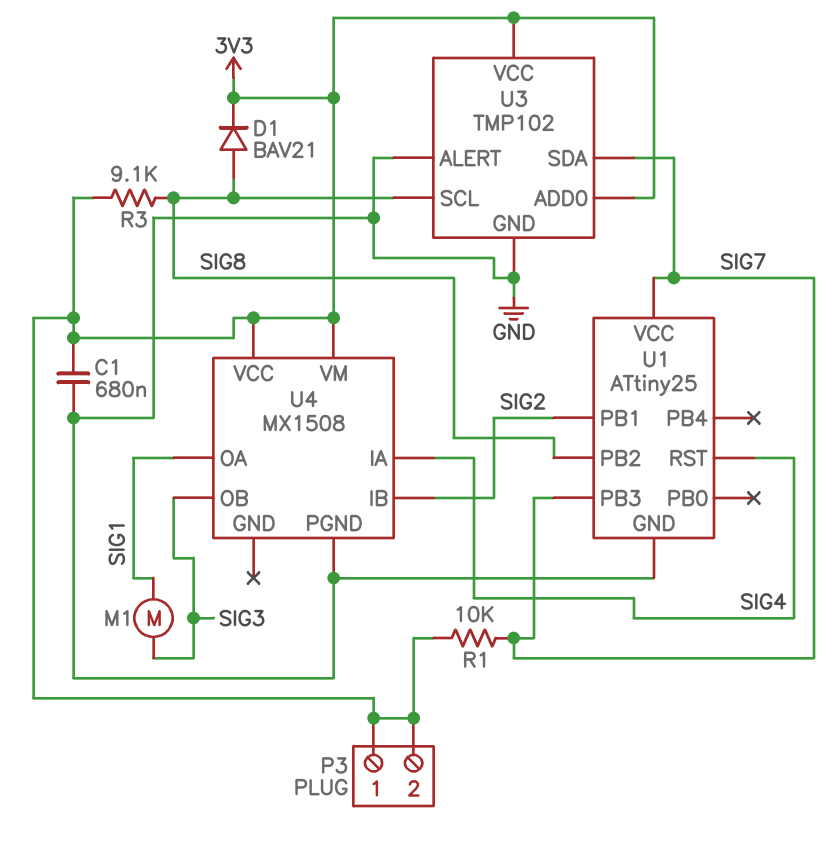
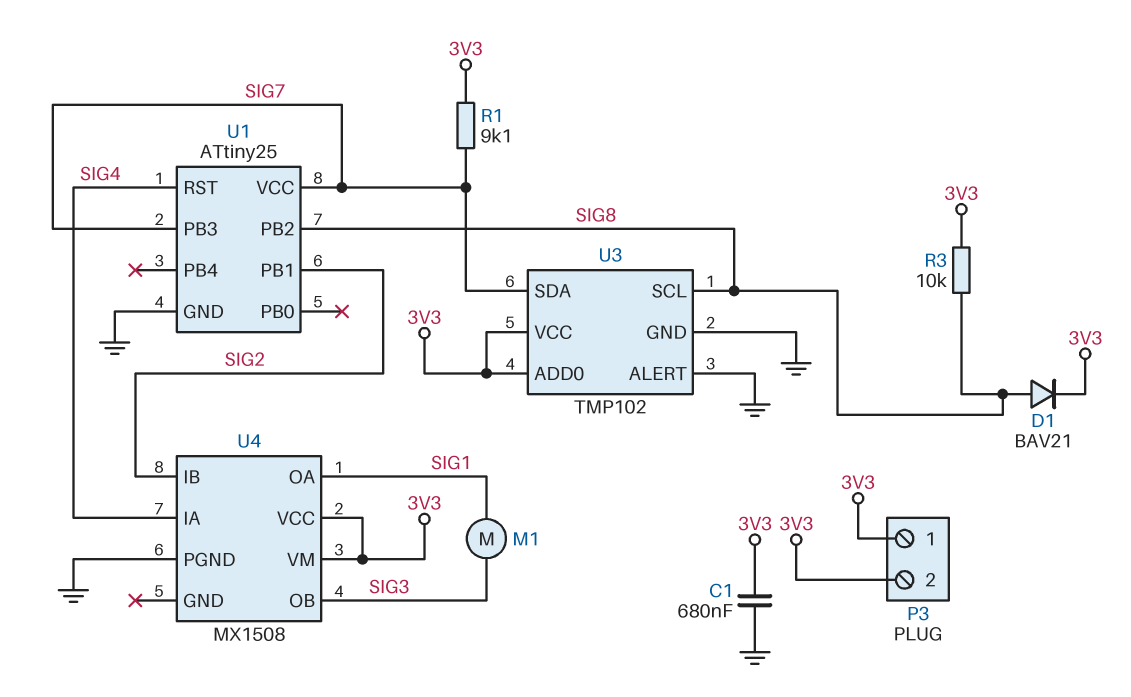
R1: 10k (3V3, SIG7) -> 9.1k (3V3, SIG7)
R3: 9.1k (3V3, SIG8) -> 10k (3V3, SIG8)

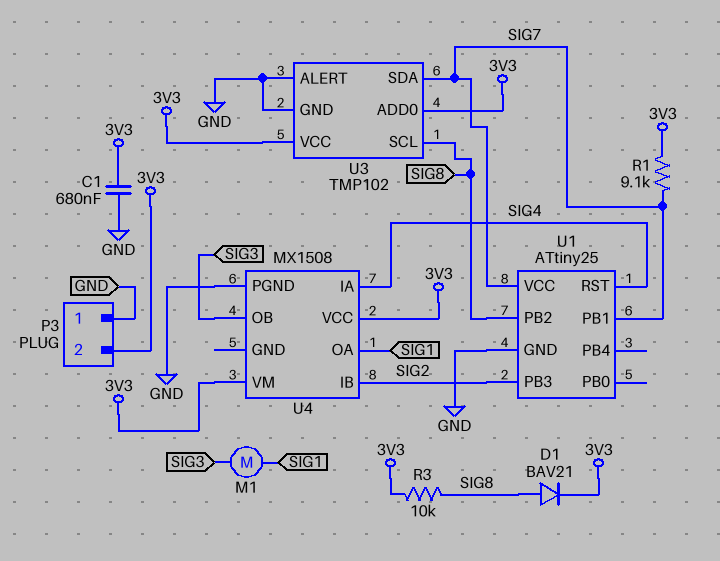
P3 pin 1: 3V3 -> GND
U1 pin PB1: SIG2 -> SIG7
U1 pin PB3: SIG7 -> SIG2

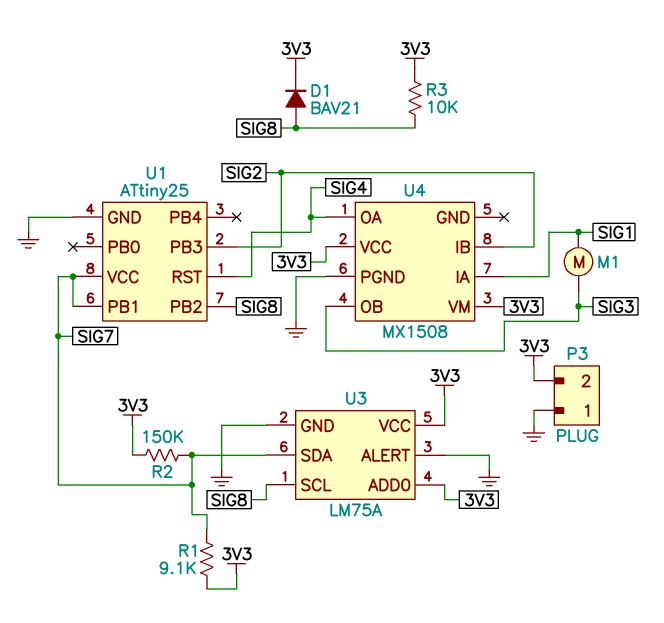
C1: 680nF (3V3, GND) -> none
R2: none -> 150k (3V3, SIG7)
U3: TMP102 -> LM75A
U4 pin IA: SIG4 -> SIG1
U4 pin OA: SIG1 -> SIG4

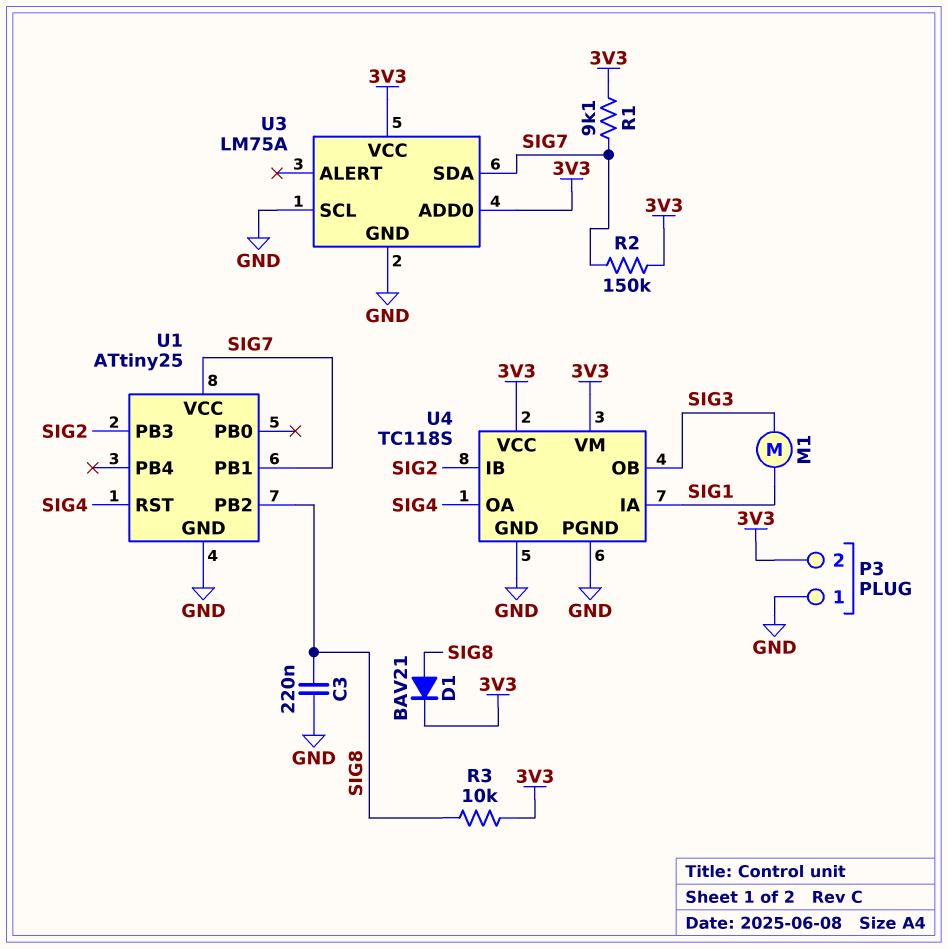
C3: none -> 220nF (GND, SIG8)
U3 pin ALERT: GND -> none
U3 pin SCL: SIG8 -> GND
U4: MX1508 -> TC118S
U4 pin GND: none -> GND

